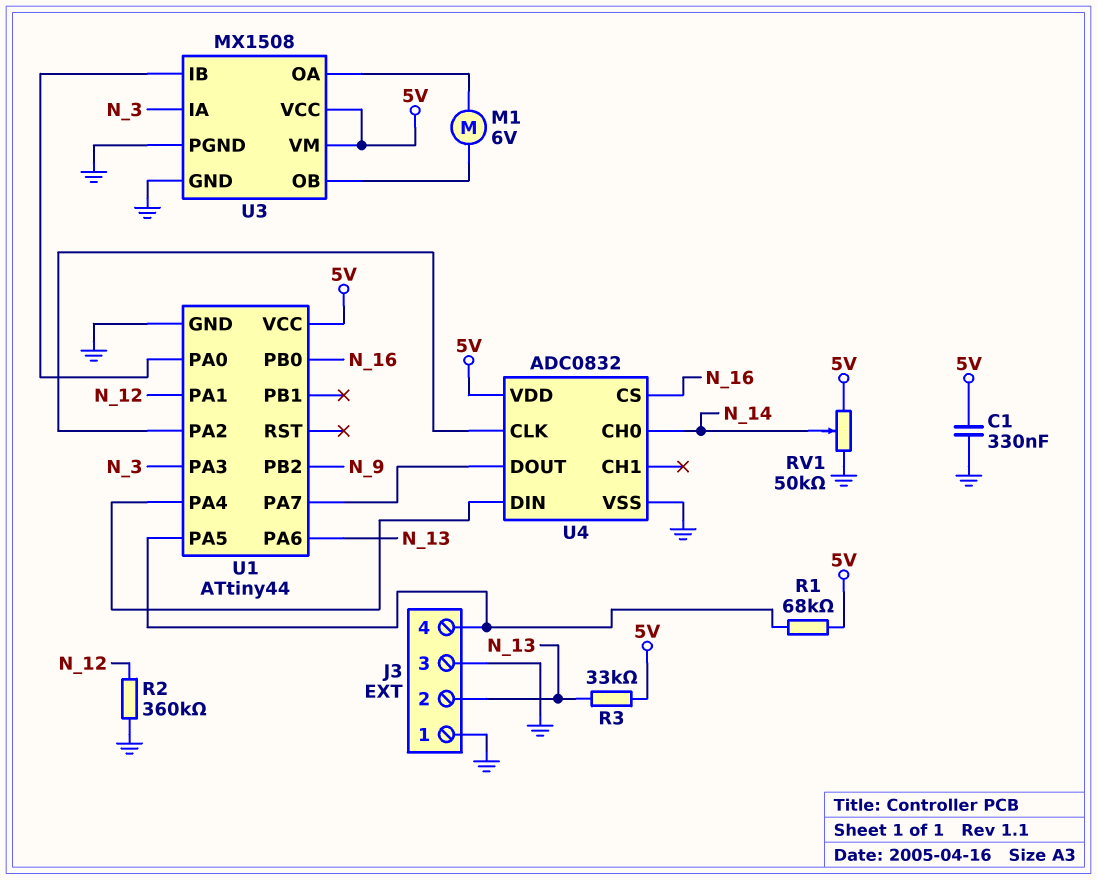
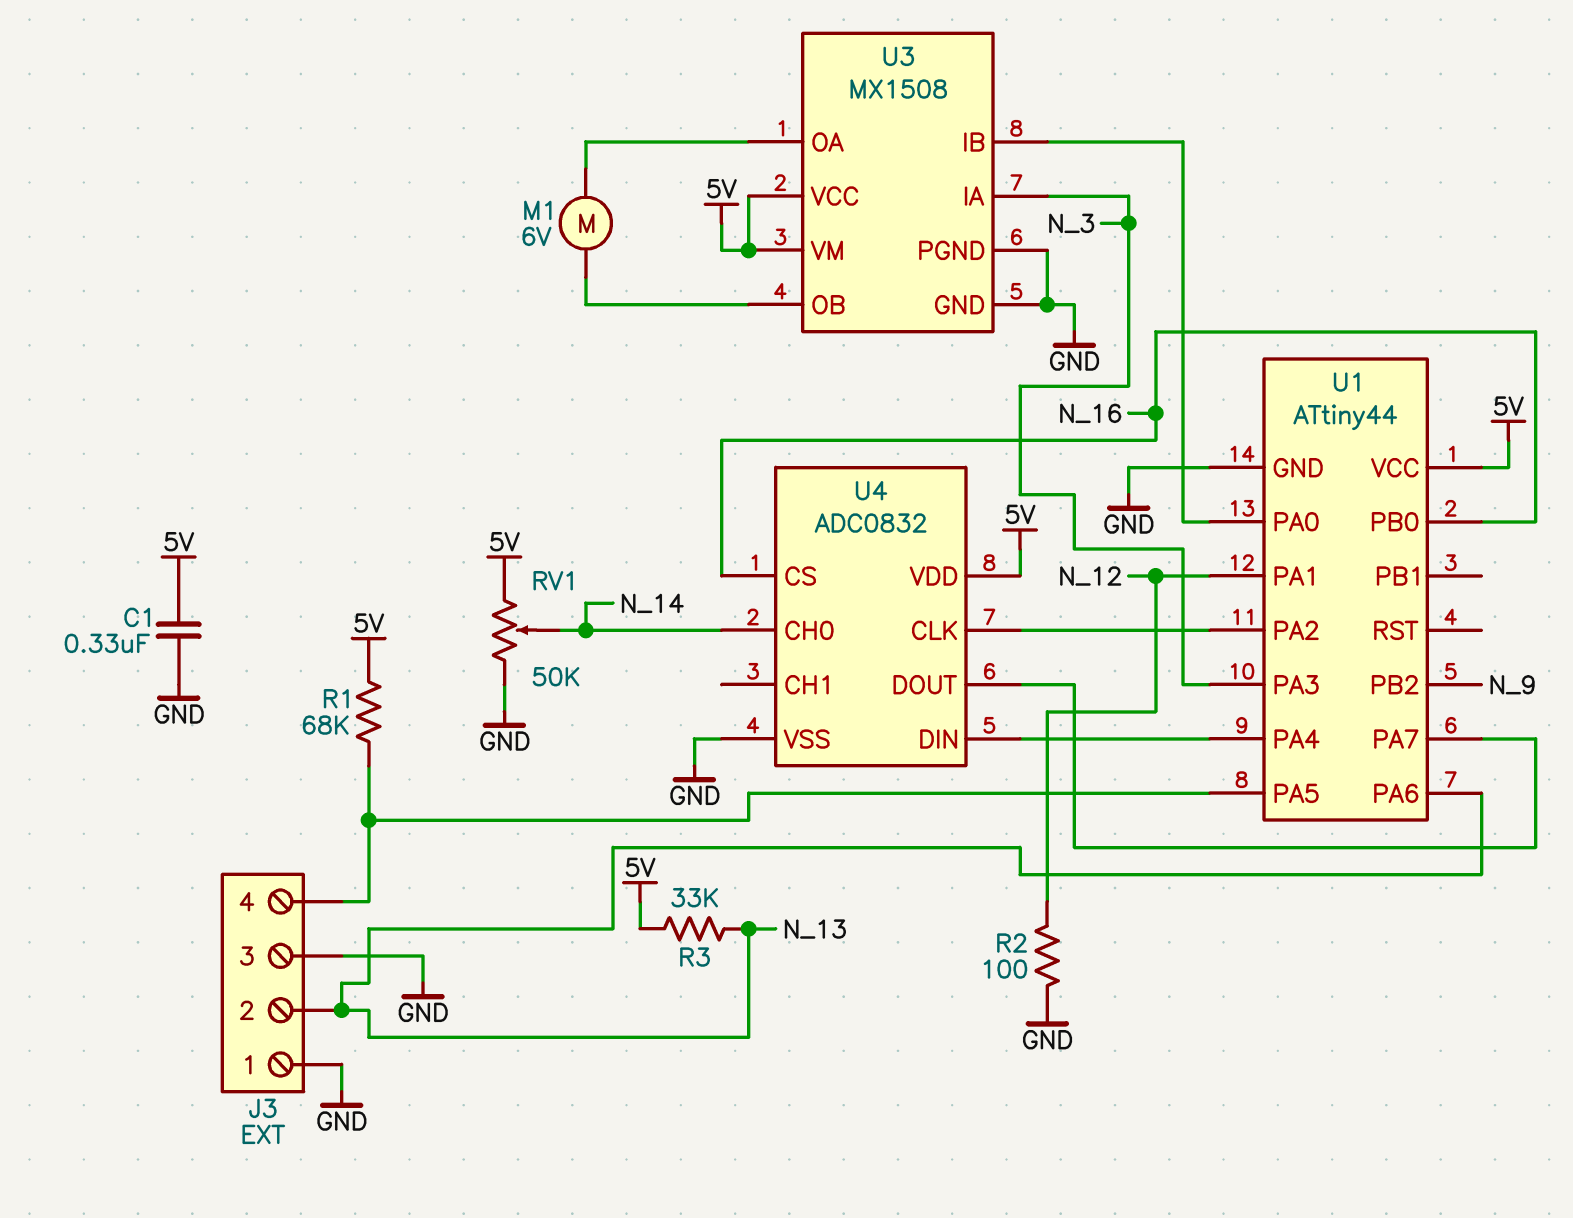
R2: 360k (GND, N_12) -> 100 (GND, N_12)

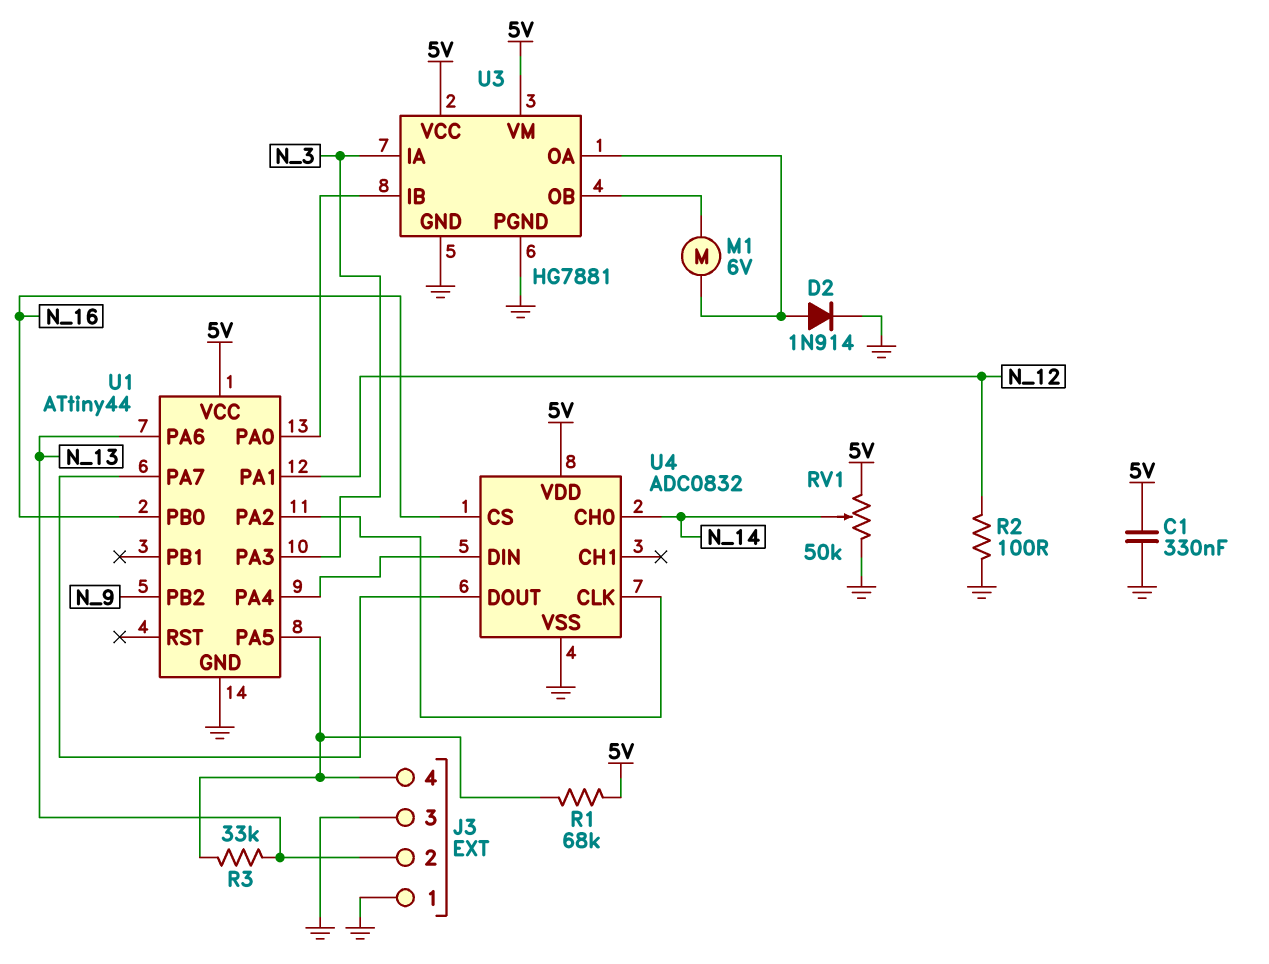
D2: none -> diode 1N914 (A U3/OA, K GND)
R3: 33k (5V, N_13) -> 33k (J3/4, N_13)
U3: MX1508 -> HG7881

